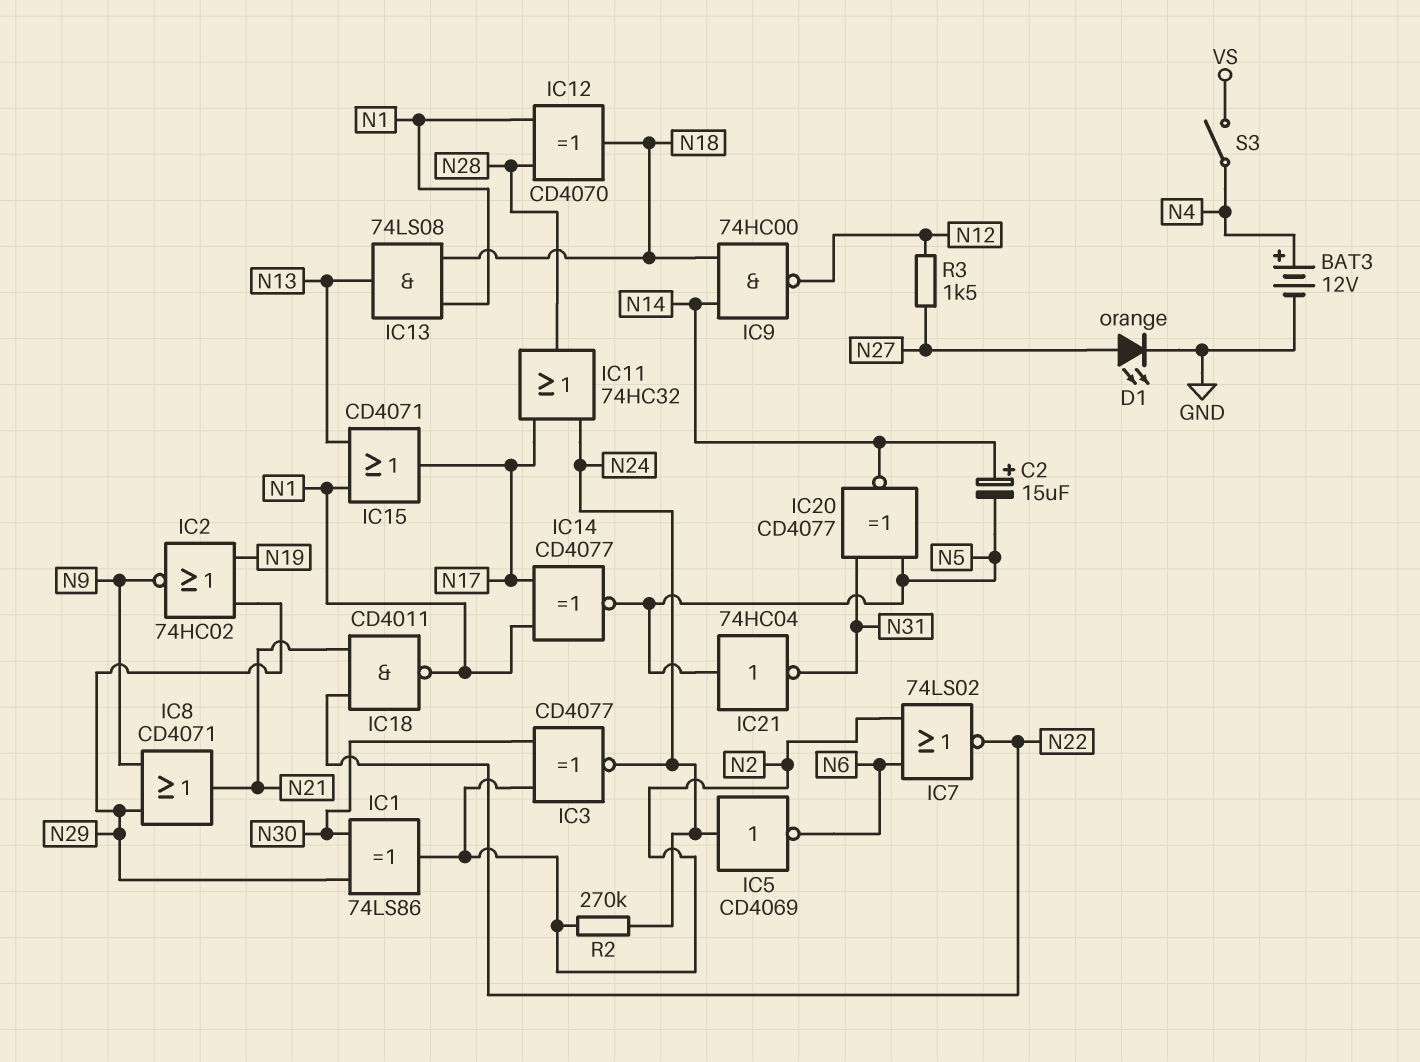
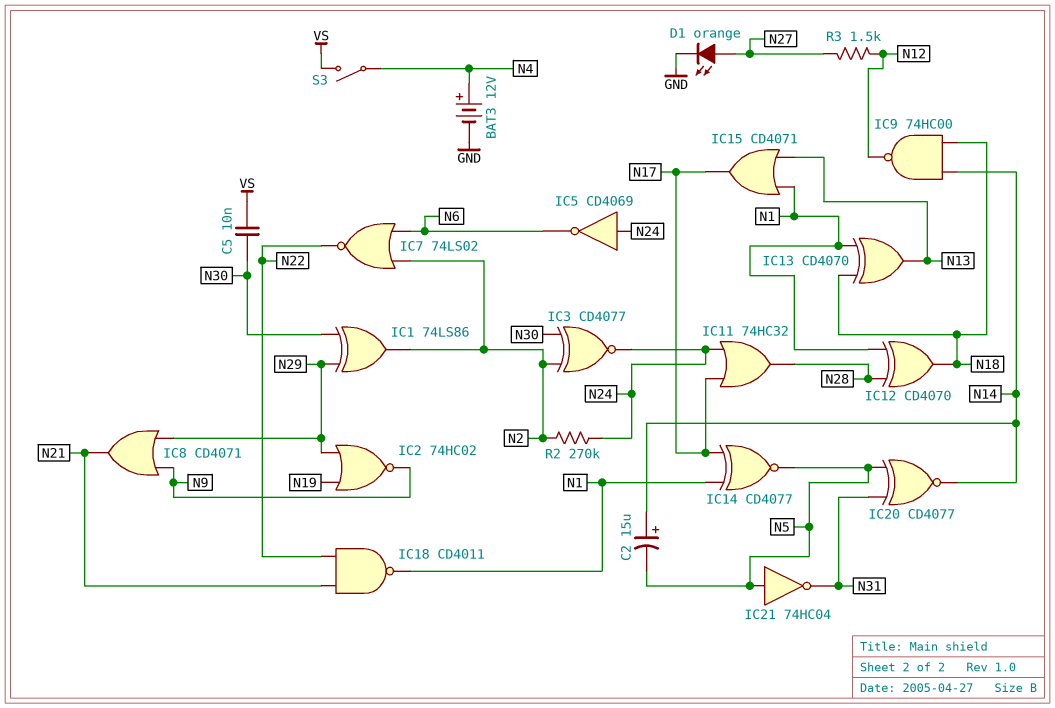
C5: none -> 10nF (N30, VS)
IC13: AND 74LS08 (in N1, in N18, out N13) -> XOR CD4070 (in N1, in N18, out N13)

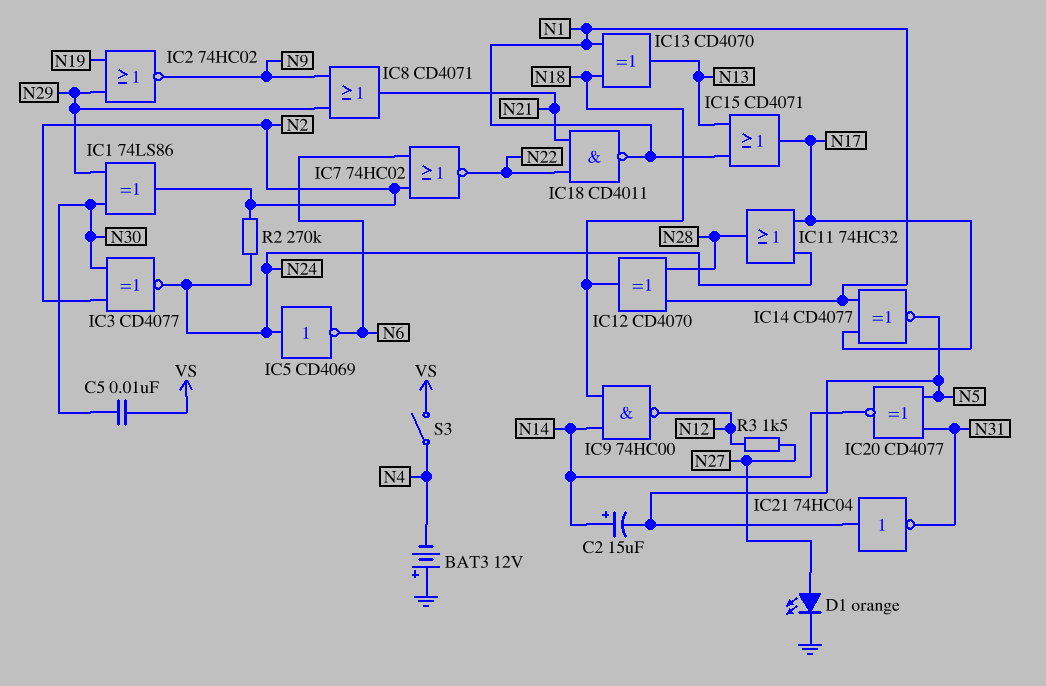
BAT3: 12V (plus N4, minus GND) -> 12V (plus GND, minus N4)
IC7: NOR 74LS02 (in N2, in N6, out N22) -> NOR 74HC02 (in N2, in N6, out N22)

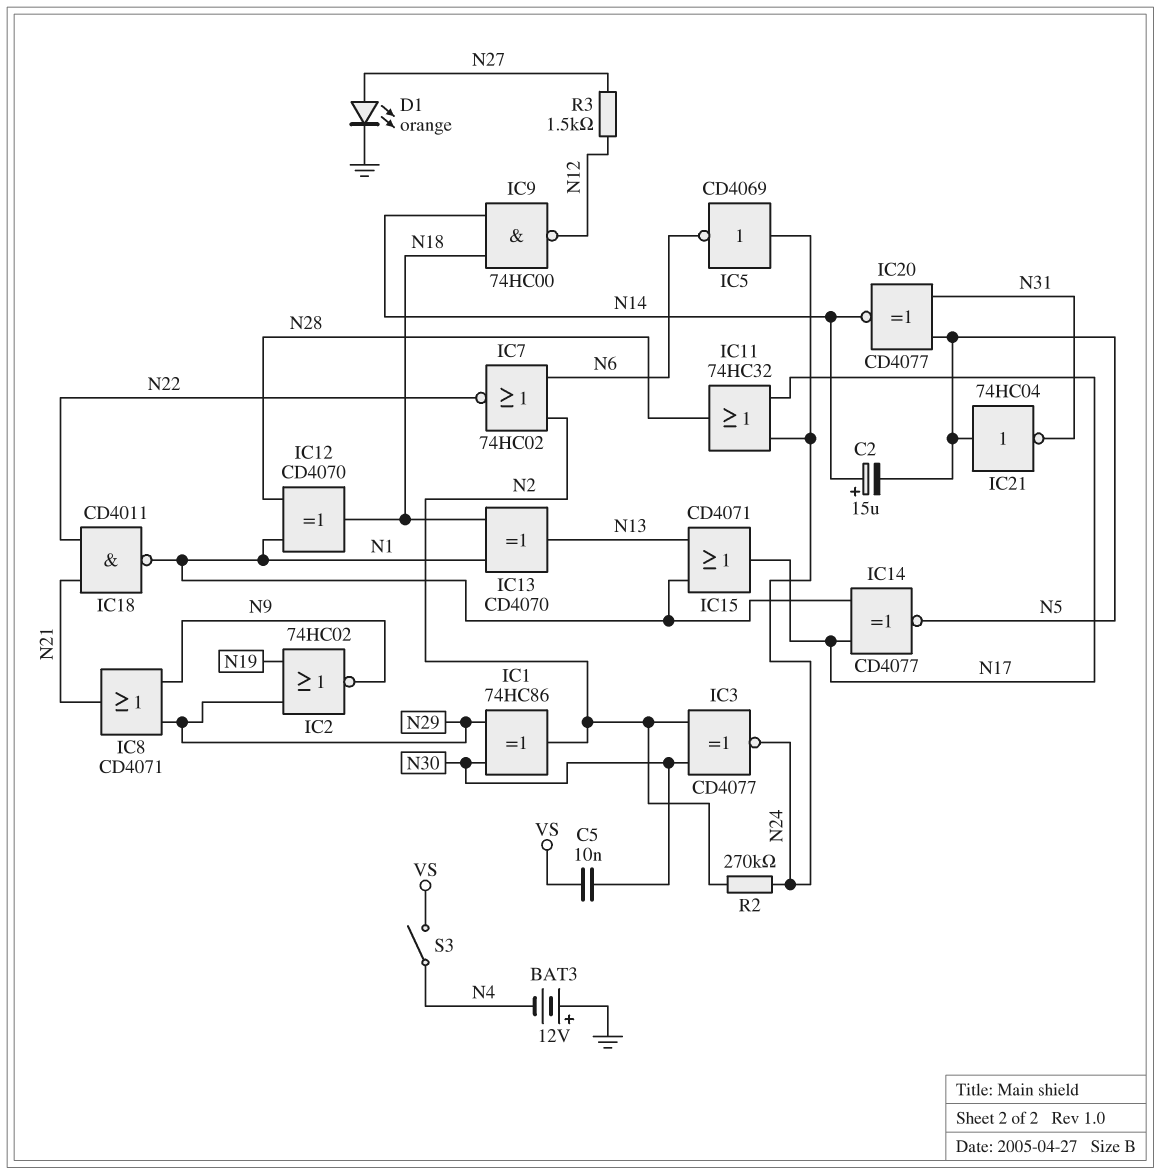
IC1: XOR 74LS86 (in N29, in N30, out N2) -> XOR 74HC86 (in N29, in N30, out N2)

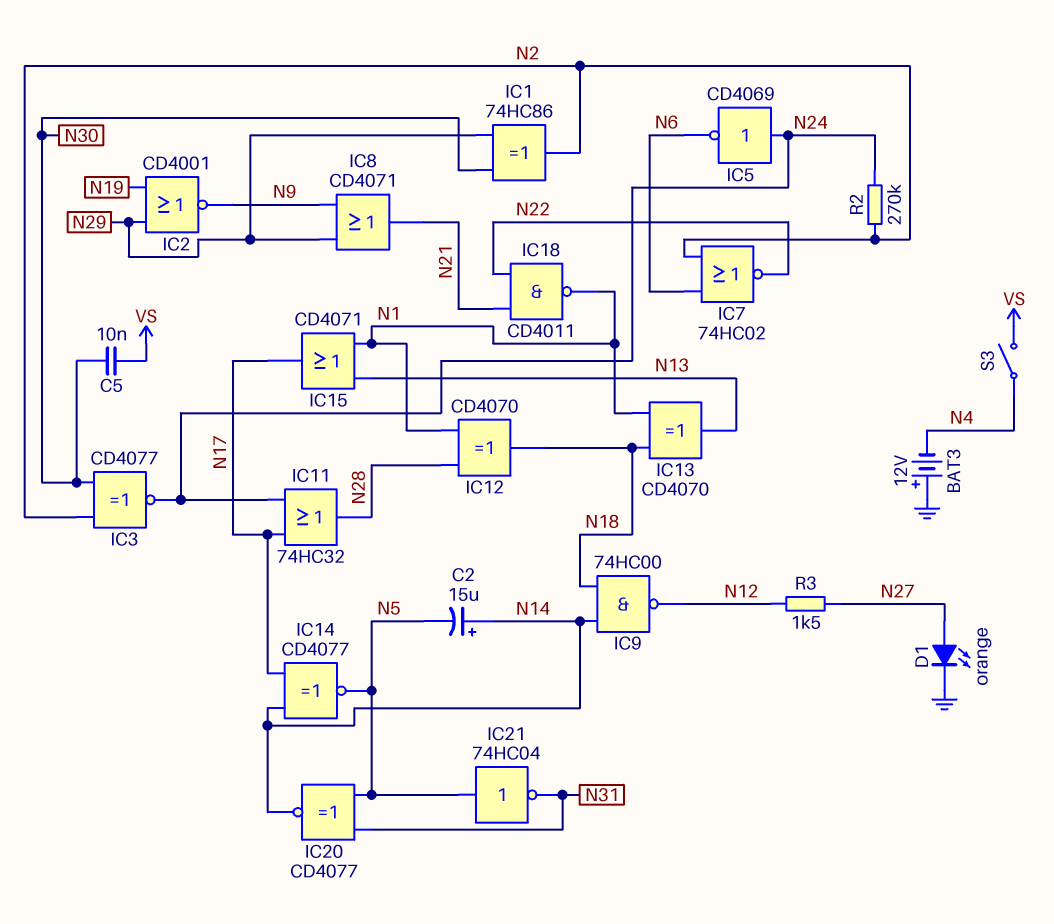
IC2: NOR 74HC02 (in N19, in N29, out N9) -> NOR CD4001 (in N19, in N29, out N9)
IC14: XNOR CD4077 (in N1, in N17, out N5) -> XNOR CD4077 (in N14, in N17, out N5)

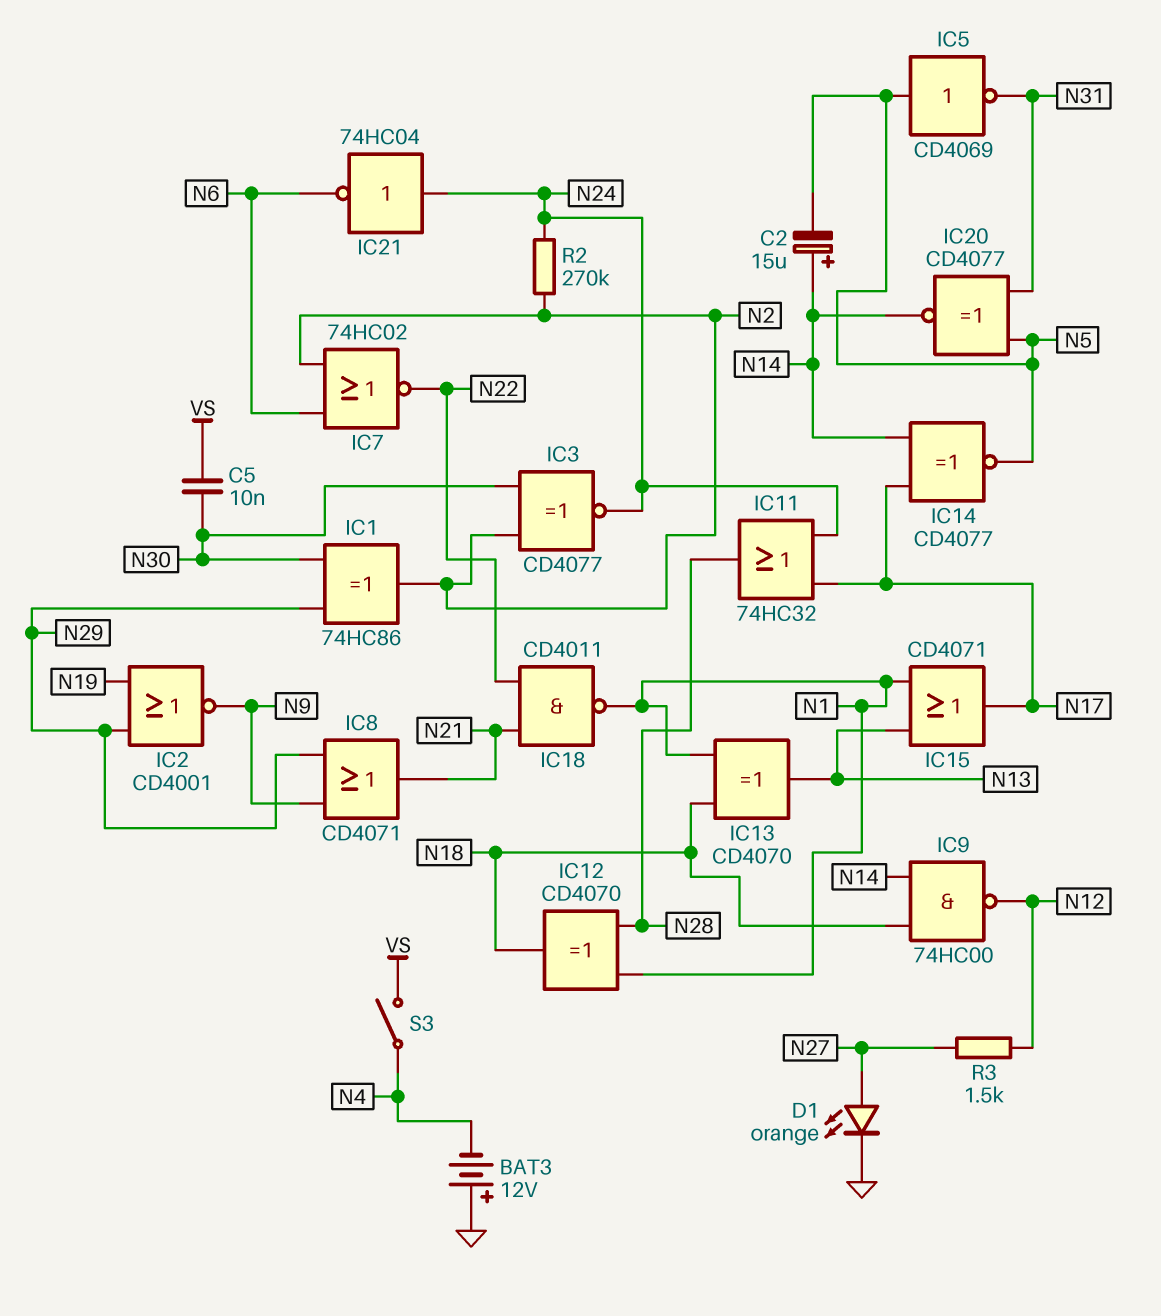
IC5: NOT CD4069 (in N24, out N6) -> NOT CD4069 (in N5, out N31)
IC21: NOT 74HC04 (in N5, out N31) -> NOT 74HC04 (in N24, out N6)

